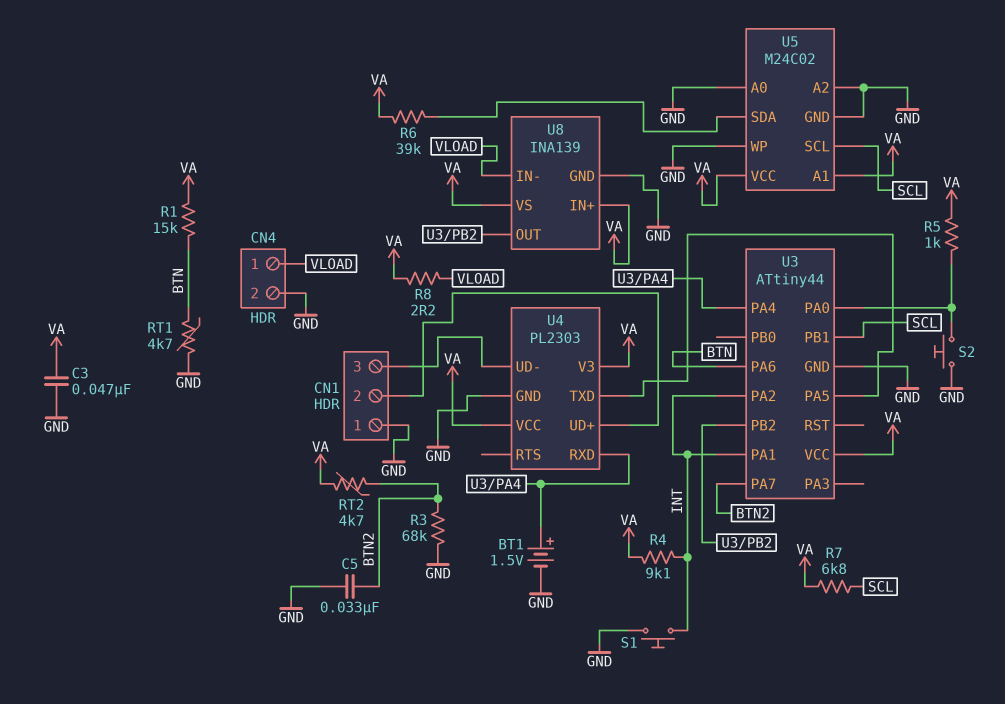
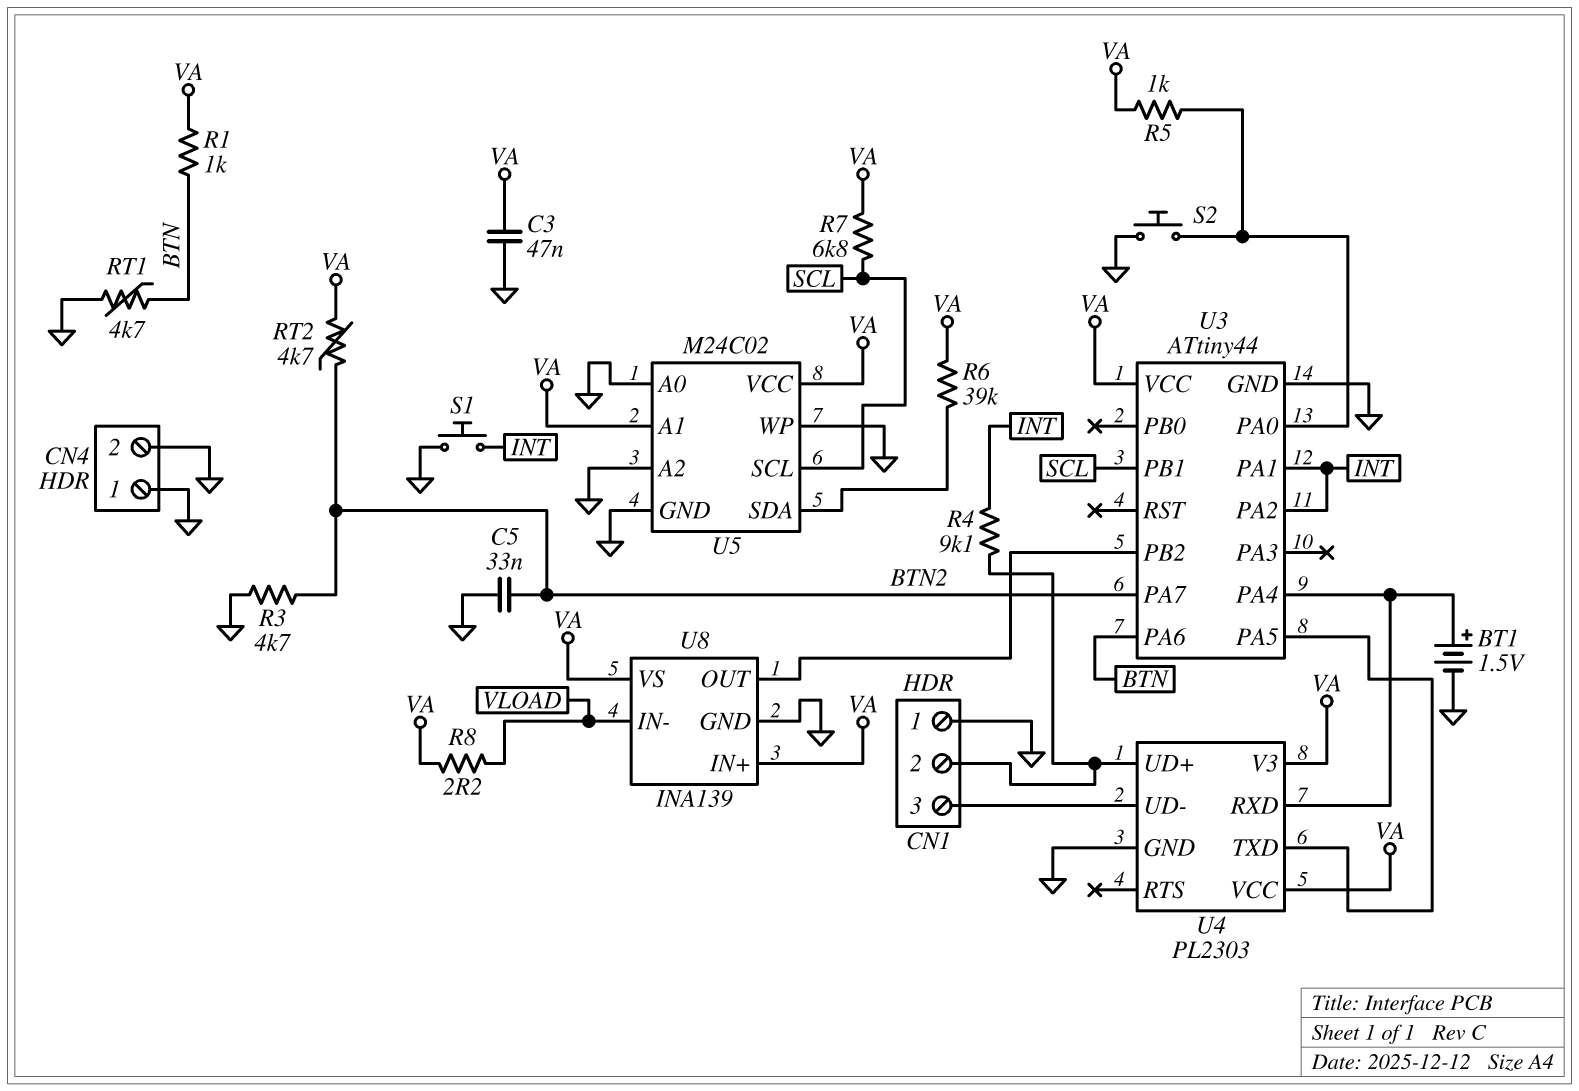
CN4 pin 1: VLOAD -> GND
R1: 15k (BTN, VA) -> 1k (BTN, VA)
R3: 68k (BTN2, GND) -> 4.7k (BTN2, GND)
R4: 9.1k (INT, VA) -> 9.1k (CN1/2, INT)

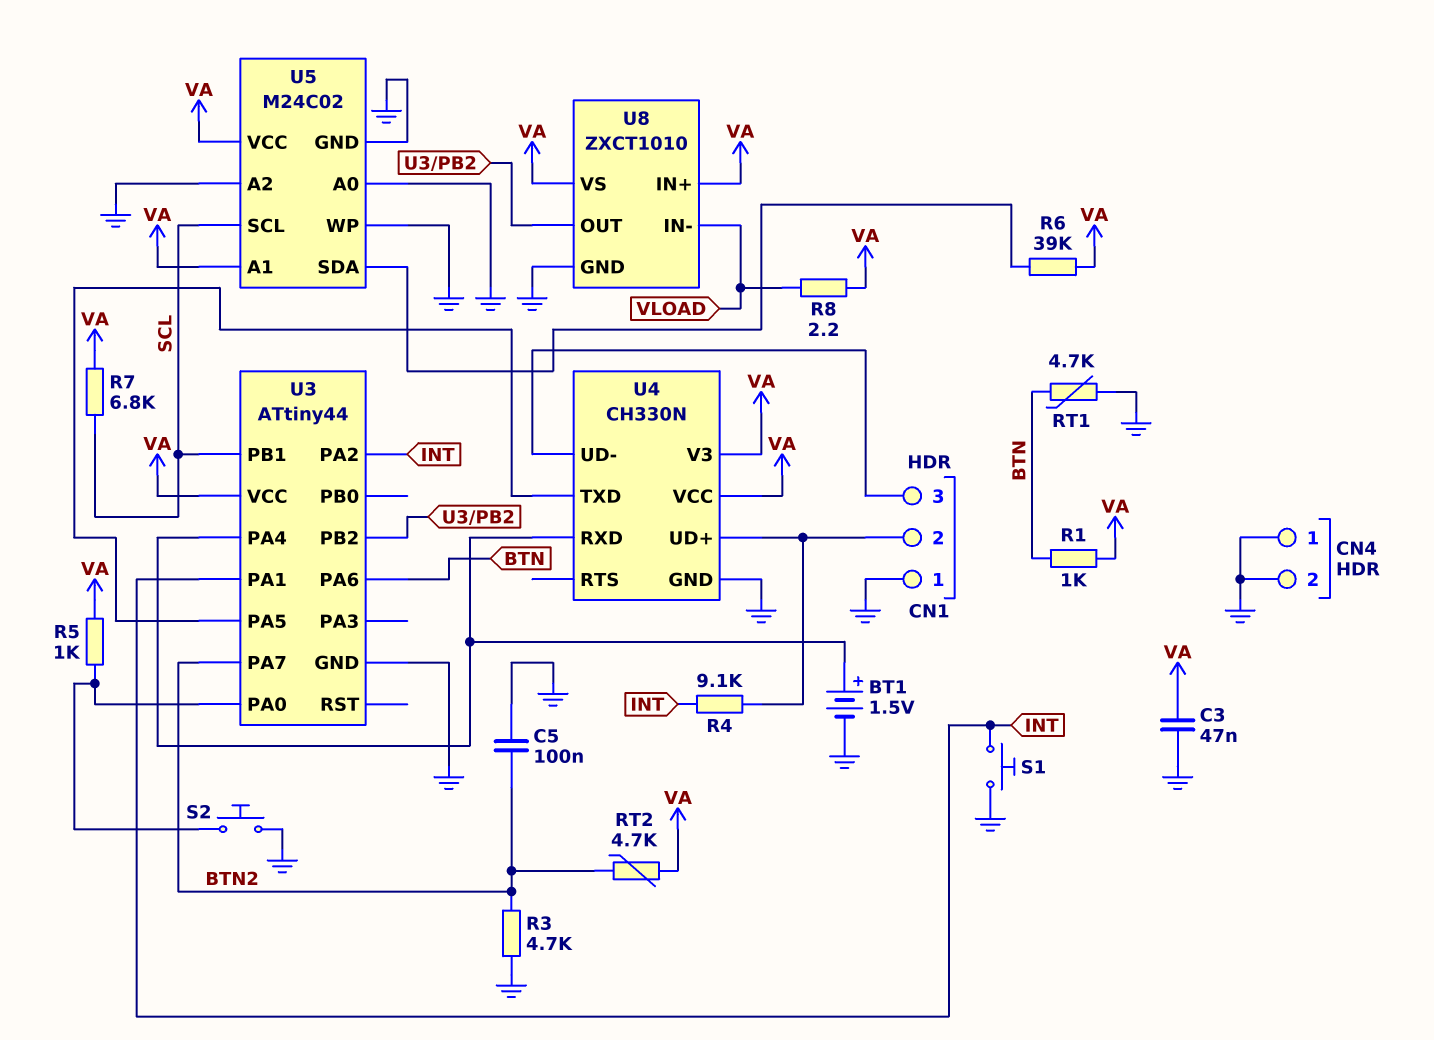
C5: 33nF (BTN2, GND) -> 100nF (BTN2, GND)
U4: PL2303 -> CH330N
U8: INA139 -> ZXCT1010

